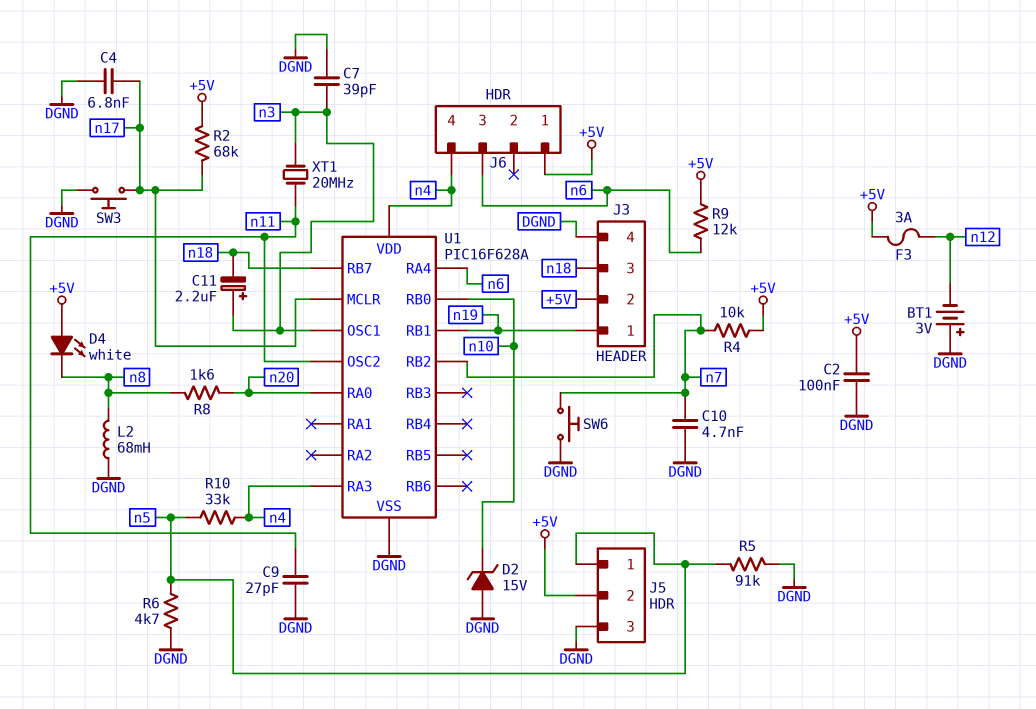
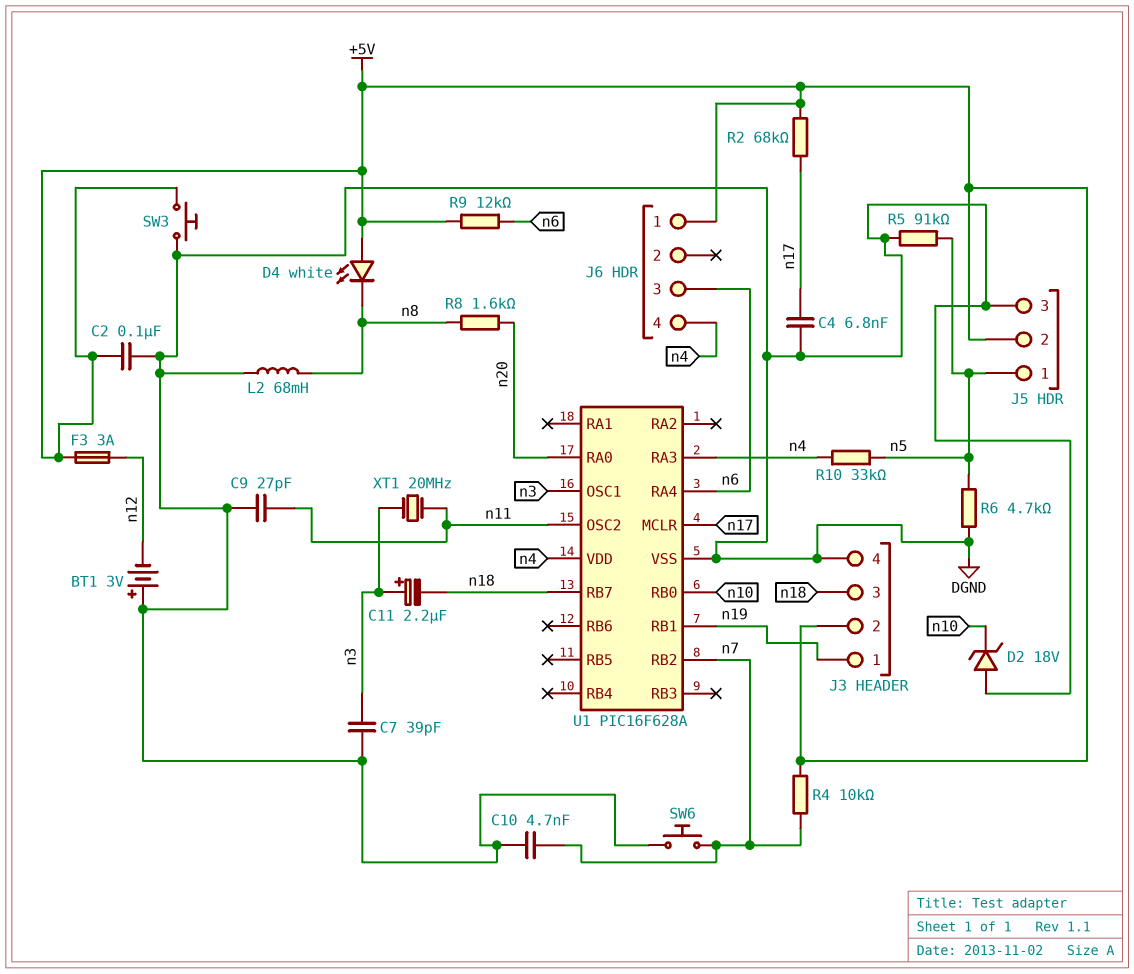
D2: zener 15V (A DGND, K n10) -> zener 18V (A DGND, K n10)
SW3: button (DGND, n17) -> button (+5V, DGND)

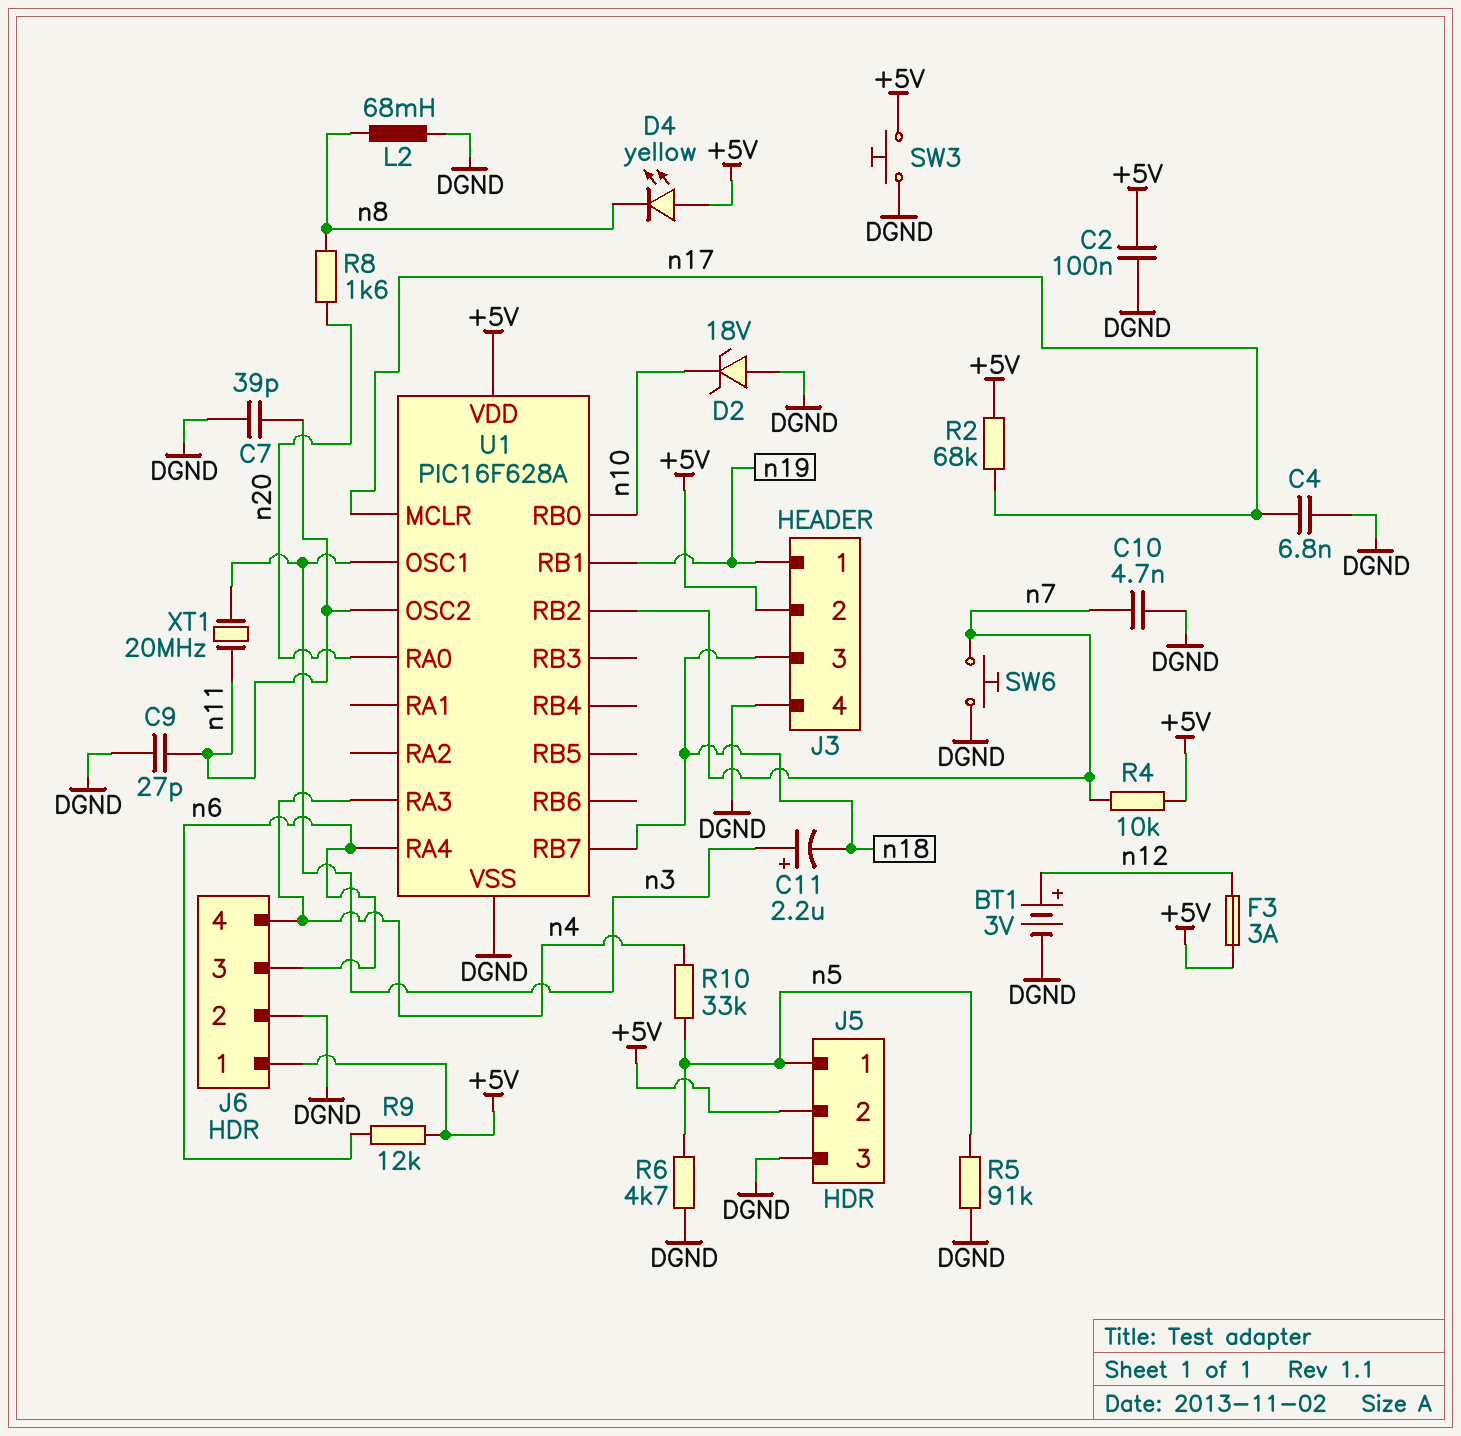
BT1: 3V (plus DGND, minus n12) -> 3V (plus n12, minus DGND)
C7: 39pF (DGND, n3) -> 39pF (DGND, n11)
D4: LED white (A +5V, K n8) -> LED yellow (A +5V, K n8)
J6 pin 2: none -> DGND
U1 pin VDD: n4 -> +5V

